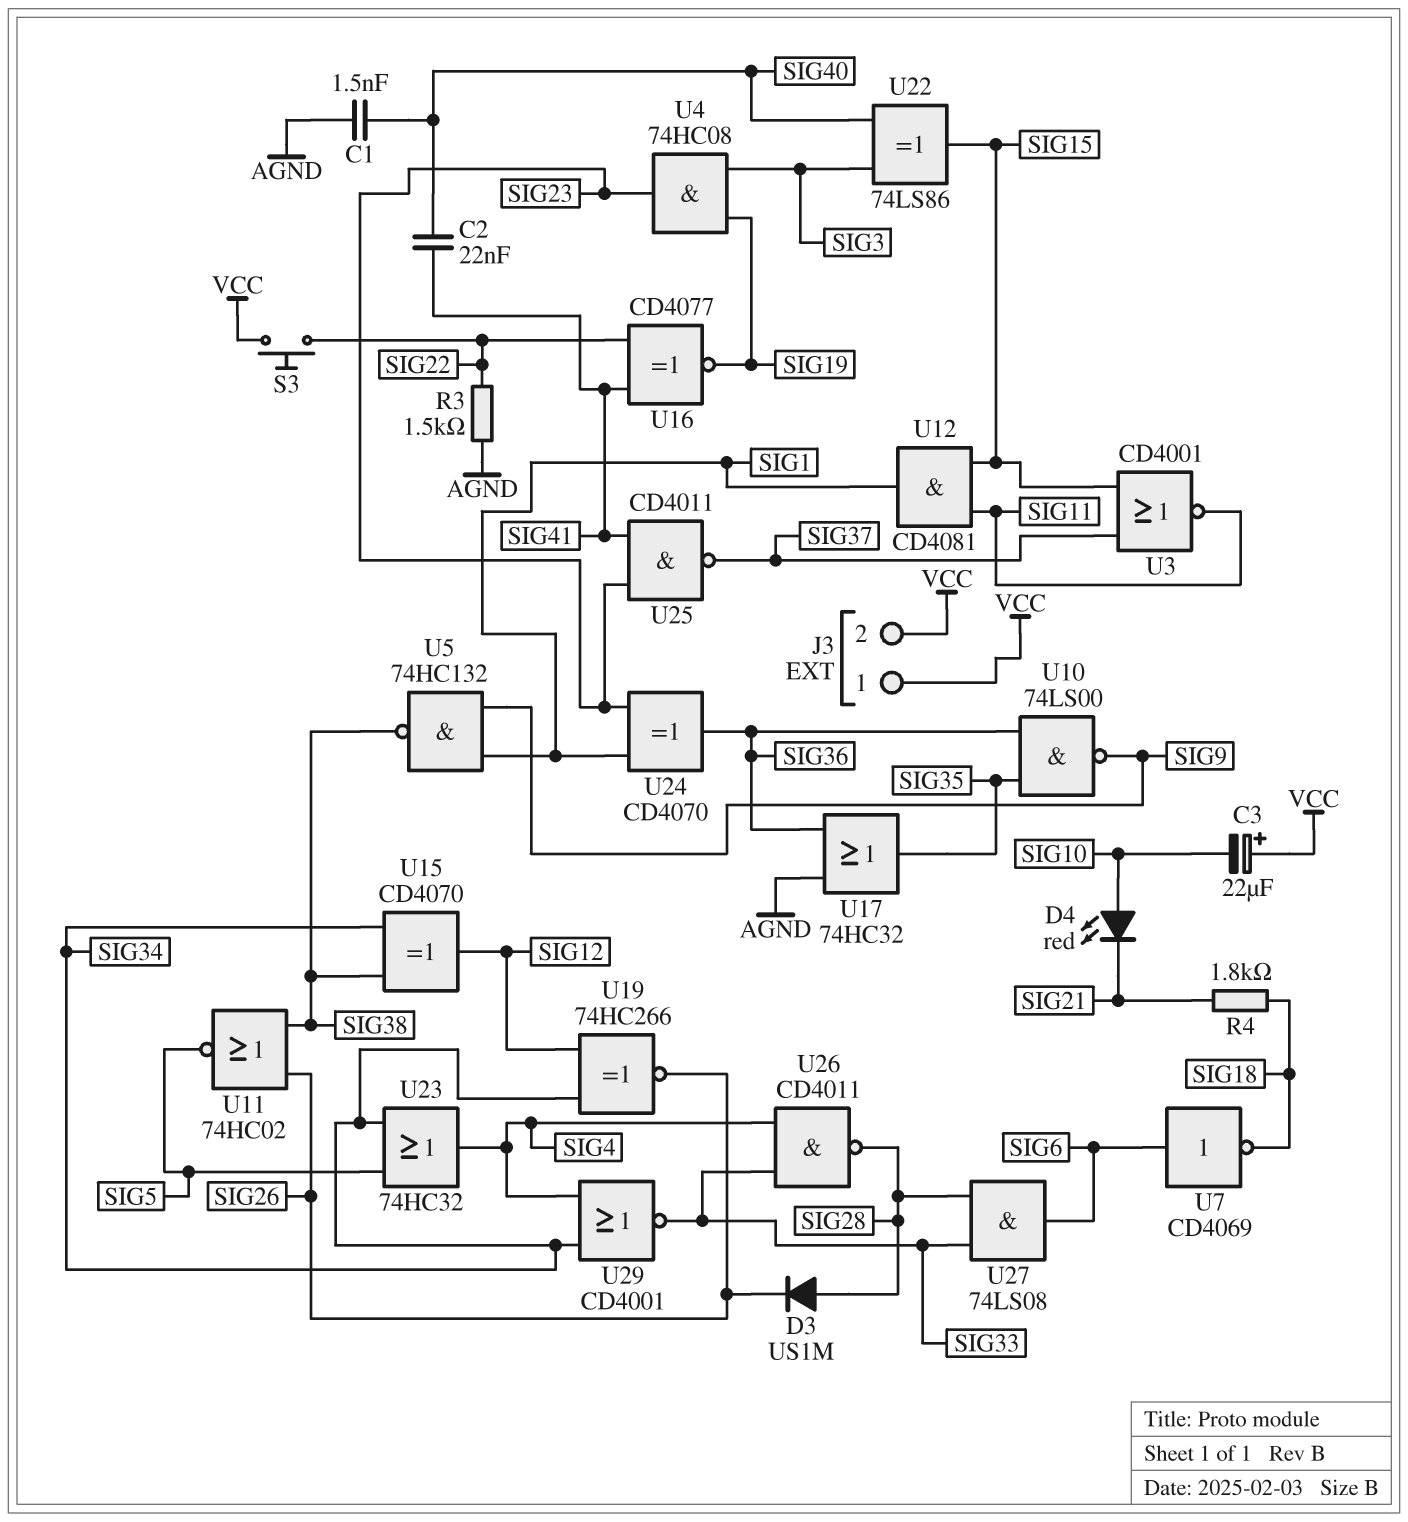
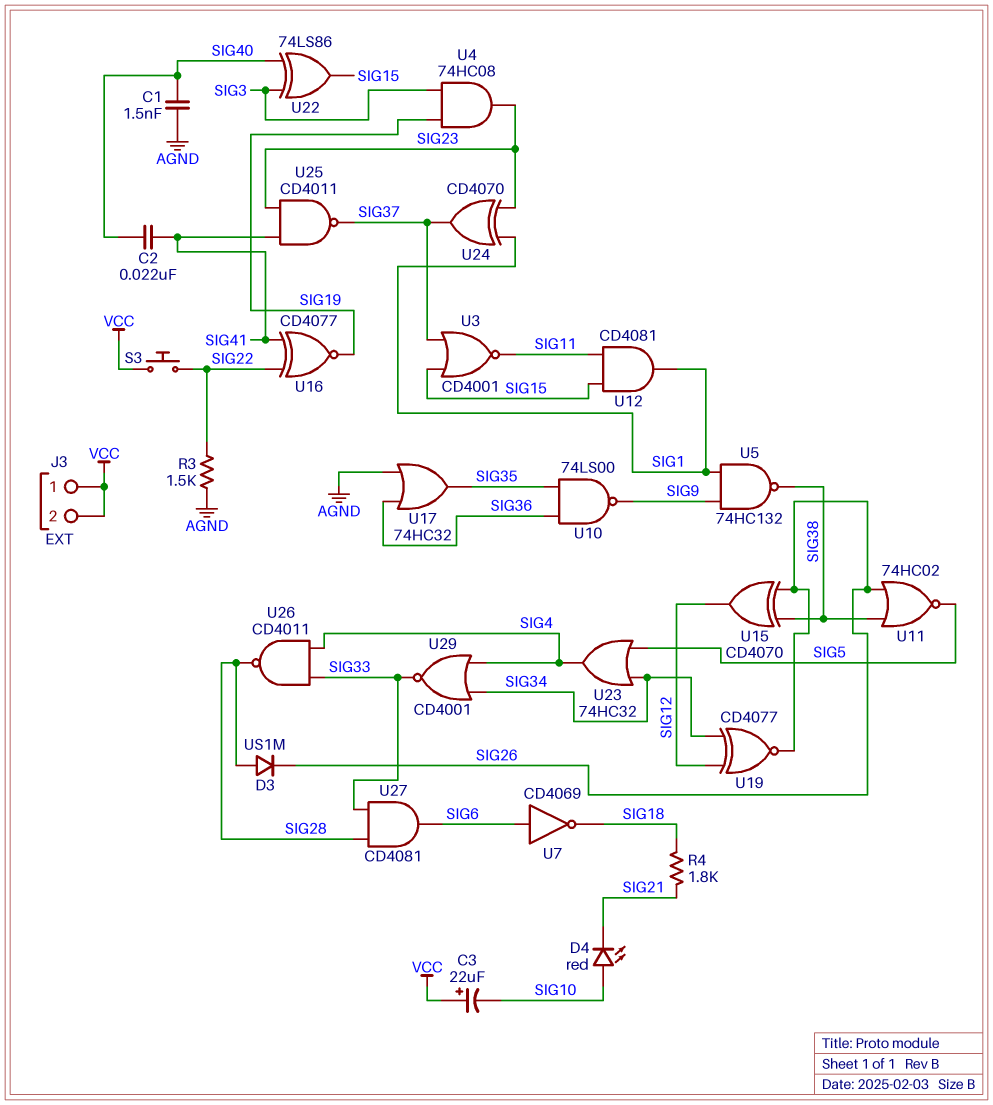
U15: XOR CD4070 (in SIG34, in SIG38, out SIG12) -> XOR CD4070 (in SIG26, in SIG38, out SIG12)
U19: XNOR 74HC266 (in SIG12, in SIG34, out SIG26) -> XNOR CD4077 (in SIG12, in SIG34, out SIG26)
U24: XOR CD4070 (in SIG1, in SIG23, out SIG36) -> XOR CD4070 (in SIG1, in SIG23, out SIG37)
U27: AND 74LS08 (in SIG28, in SIG33, out SIG6) -> AND CD4081 (in SIG28, in SIG33, out SIG6)

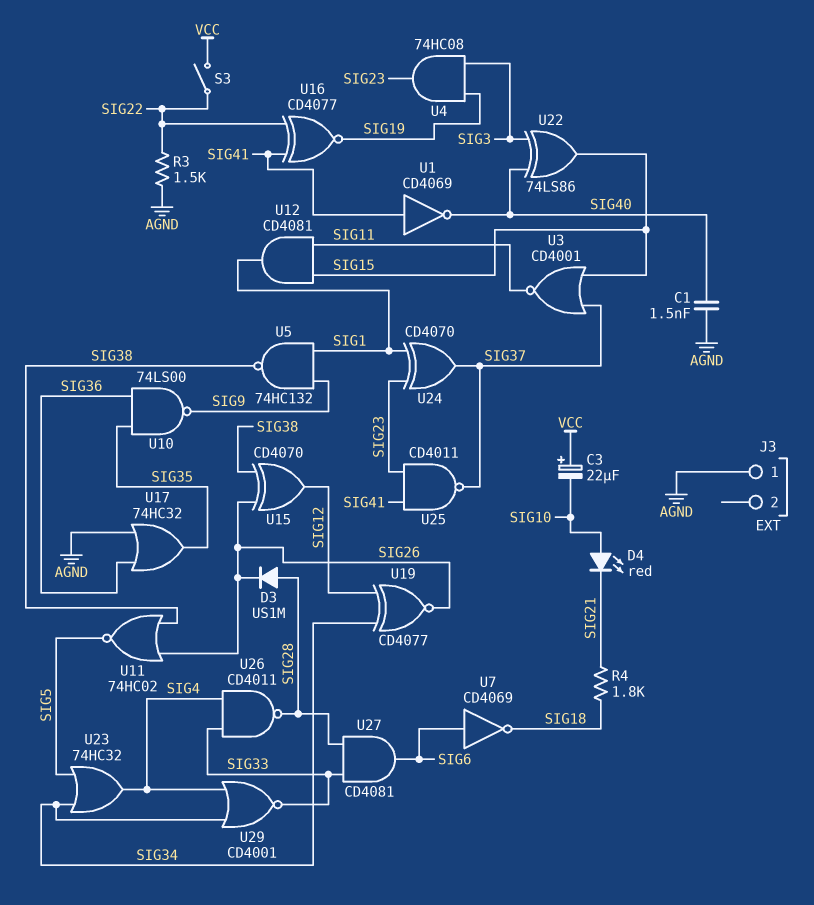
C2: 22nF (SIG40, SIG41) -> none
J3 pin 1: VCC -> AGND
J3 pin 2: VCC -> none
S3: button (SIG22, VCC) -> switch (SIG22, VCC)
U1: none -> NOT CD4069 (in SIG41, out SIG40)

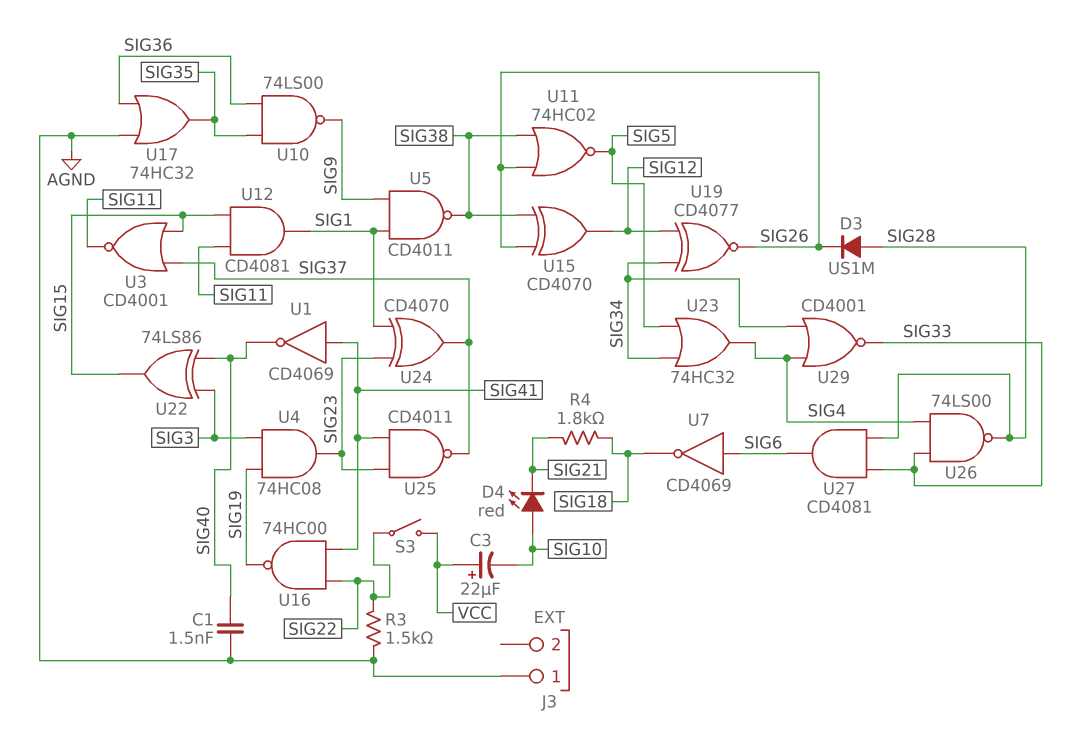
U5: NAND 74HC132 (in SIG1, in SIG9, out SIG38) -> NAND CD4011 (in SIG1, in SIG9, out SIG38)
U16: XNOR CD4077 (in SIG22, in SIG41, out SIG19) -> NAND 74HC00 (in SIG22, in SIG41, out SIG19)
U26: NAND CD4011 (in SIG4, in SIG33, out SIG28) -> NAND 74LS00 (in SIG4, in SIG33, out SIG28)

